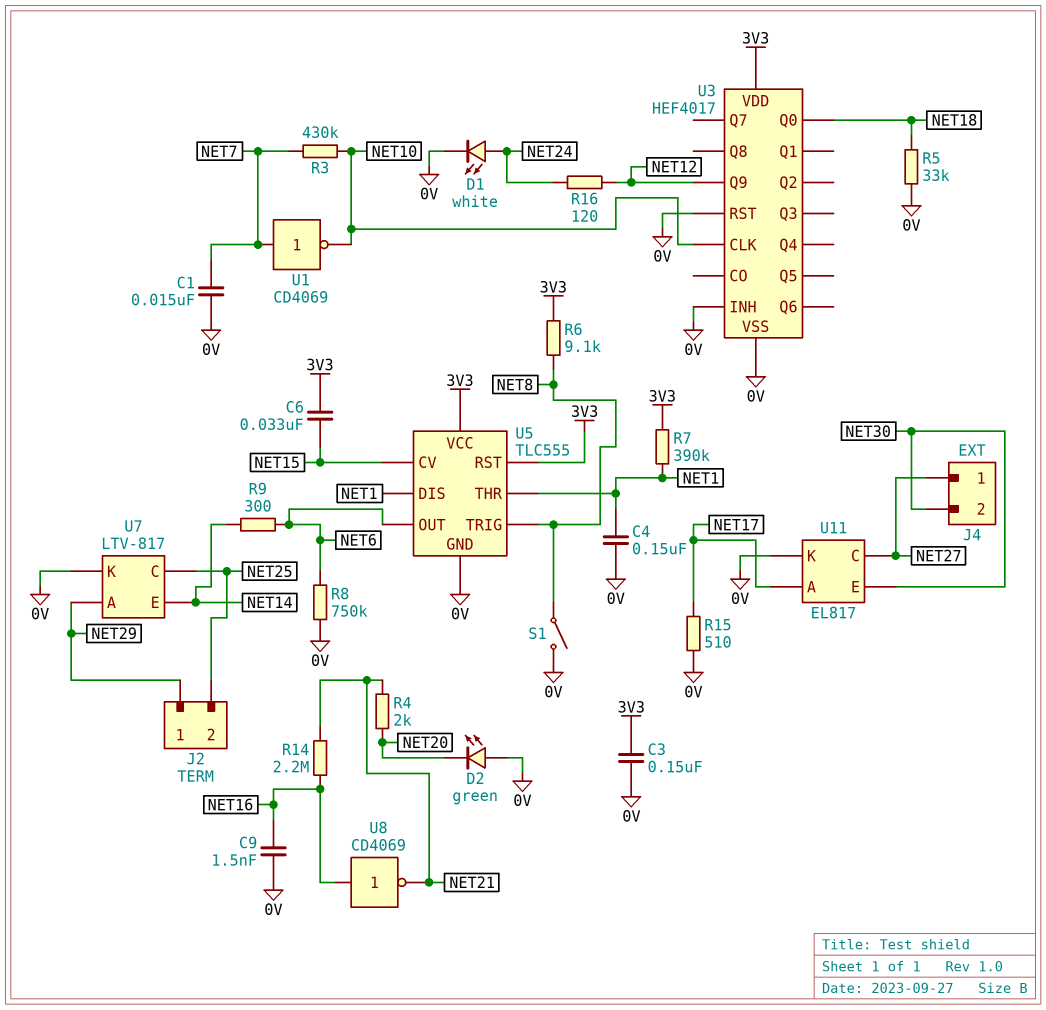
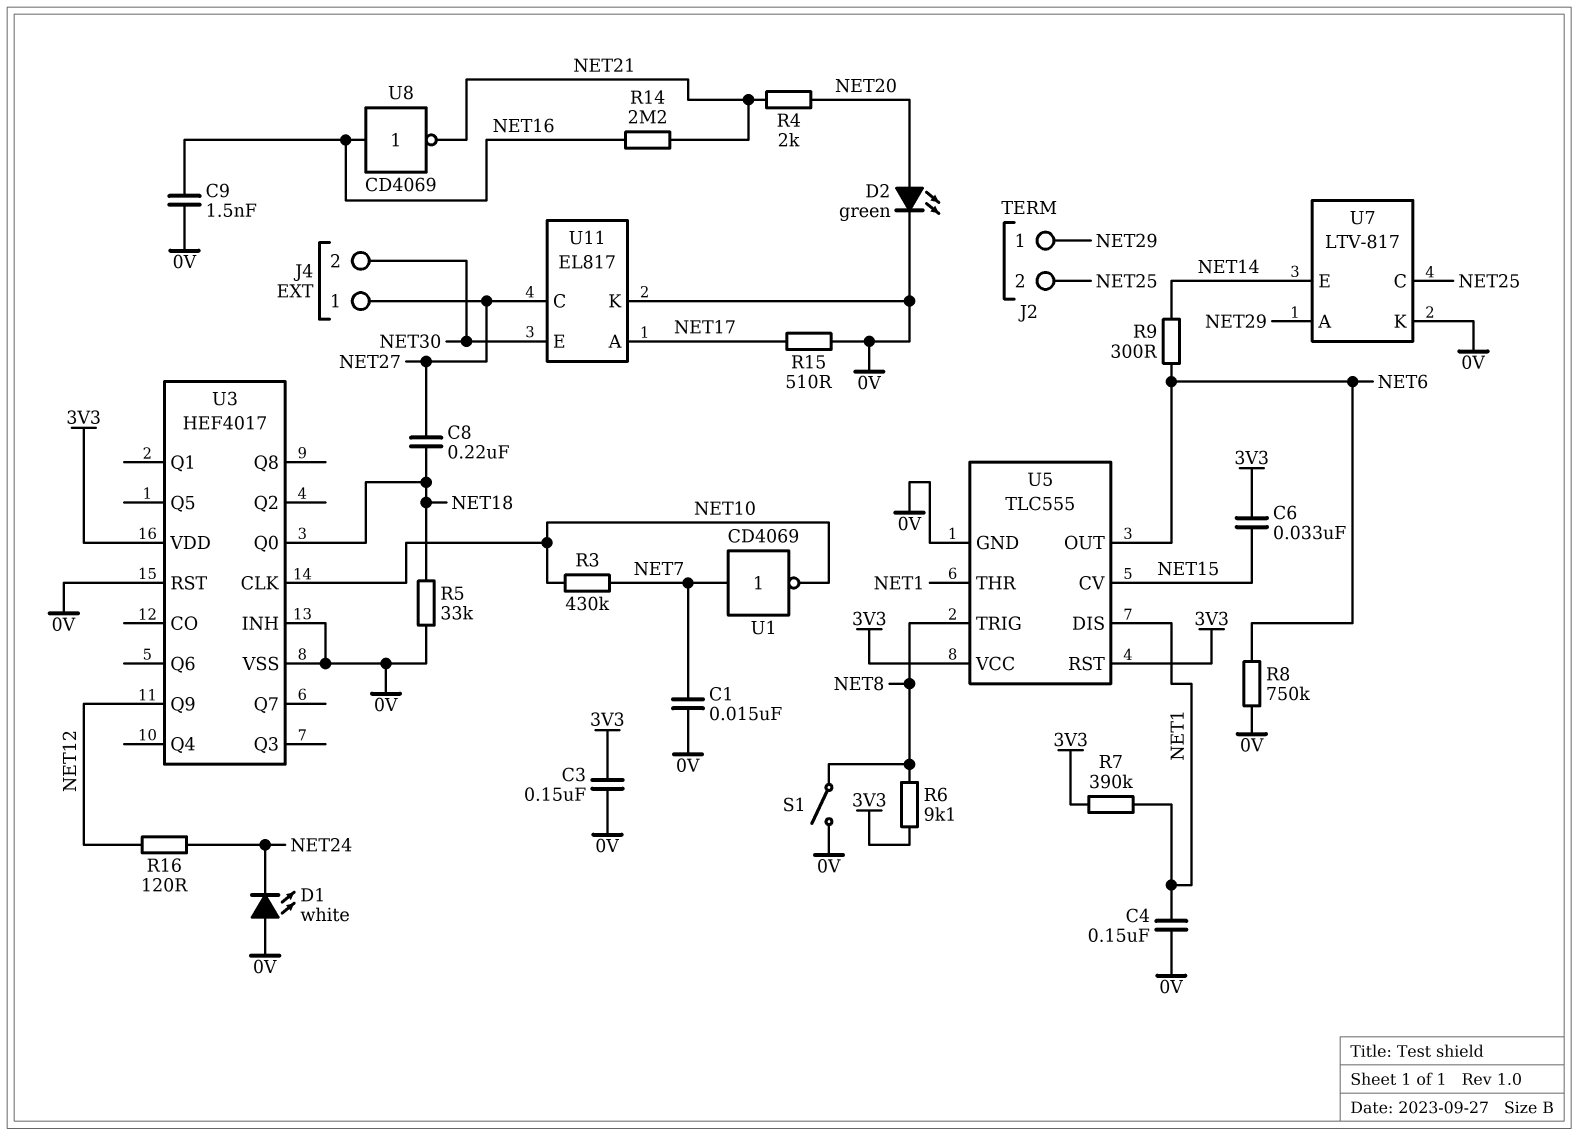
C8: none -> 220nF (NET18, NET27)
D1: LED white (A NET24, K 0V) -> LED white (A 0V, K NET24)
D2: LED green (A 0V, K NET20) -> LED green (A NET20, K 0V)

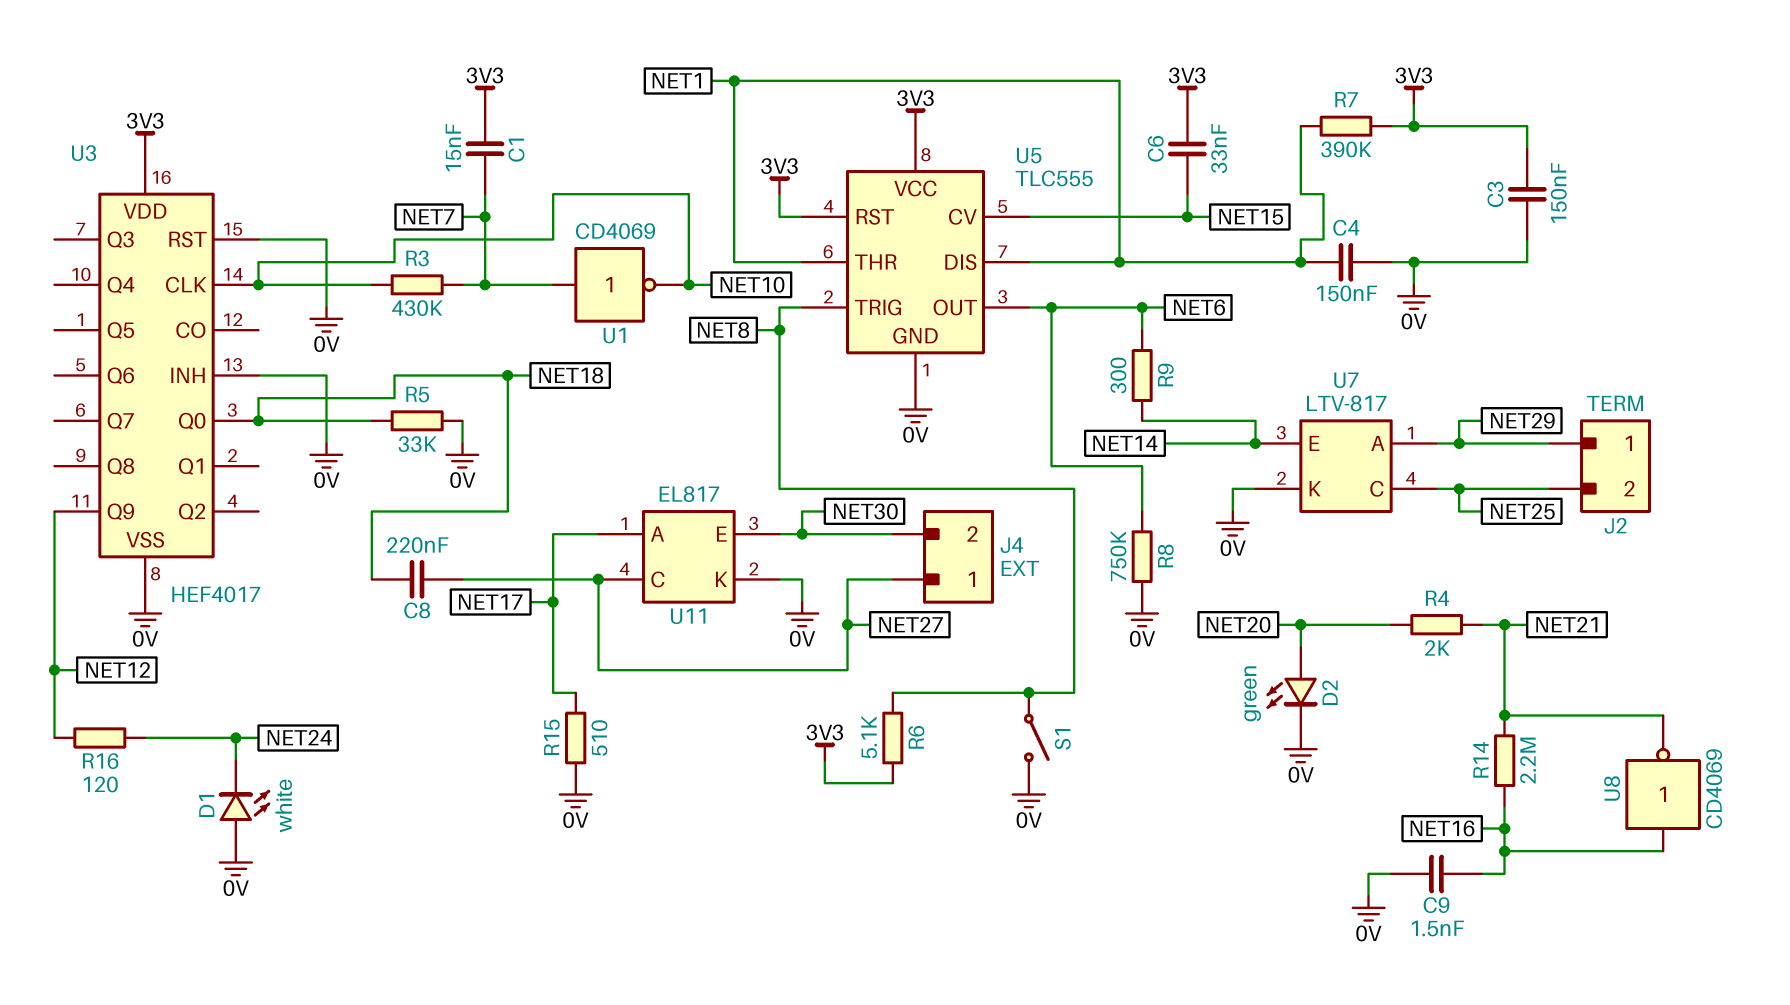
C1: 15nF (0V, NET7) -> 15nF (3V3, NET7)
R6: 9.1k (3V3, NET8) -> 5.1k (3V3, NET8)

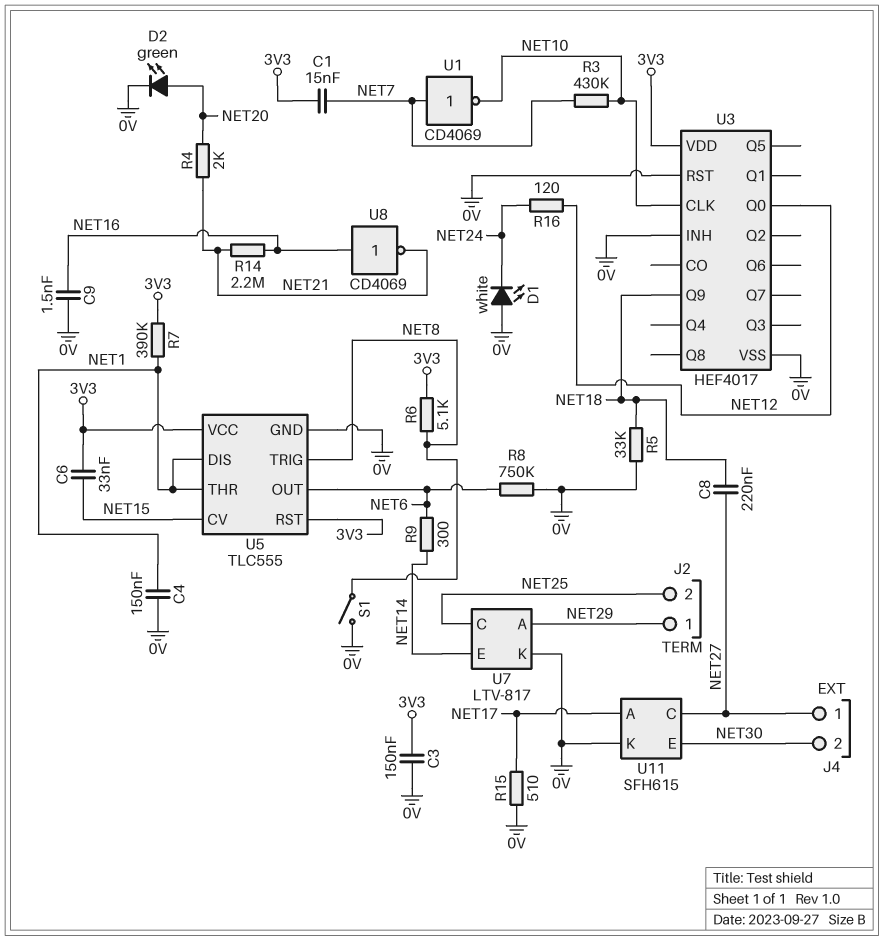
U3 pin Q0: NET18 -> NET12
U3 pin Q9: NET12 -> NET18
U11: EL817 -> SFH615

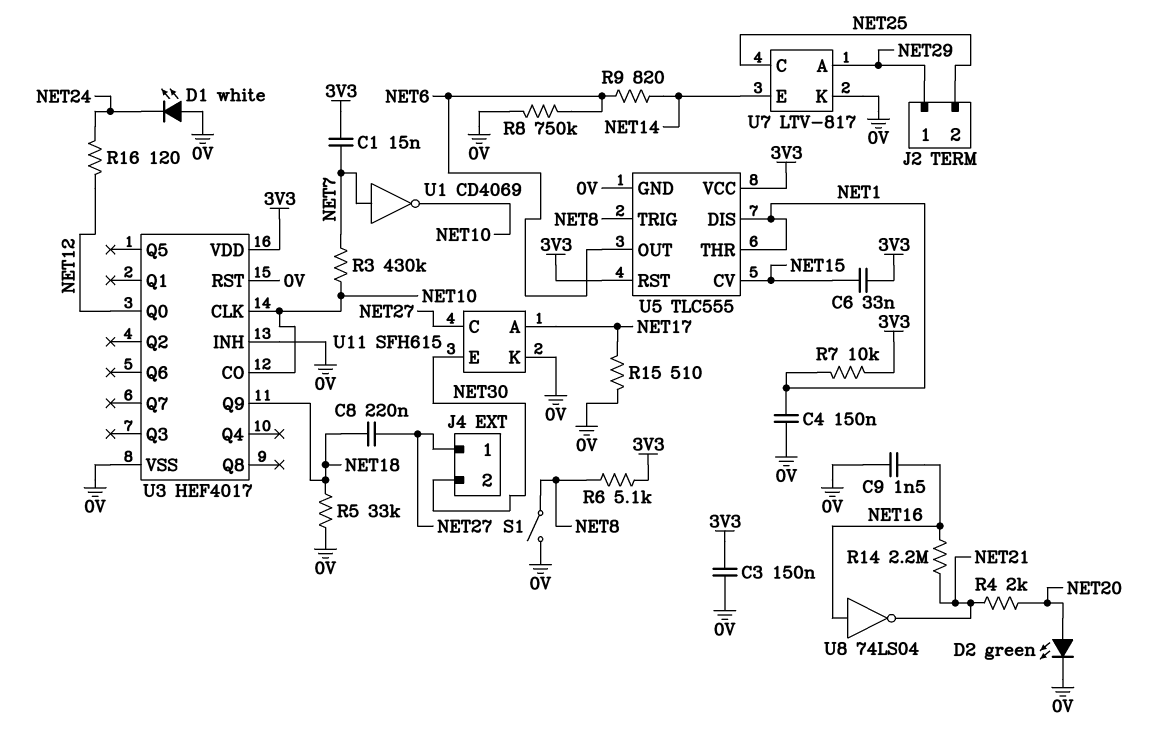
R7: 390k (3V3, NET1) -> 10k (3V3, NET1)
R9: 300 (NET6, NET14) -> 820 (NET6, NET14)
U3 pin CO: none -> NET10
U8: NOT CD4069 (in NET16, out NET21) -> NOT 74LS04 (in NET16, out NET21)

